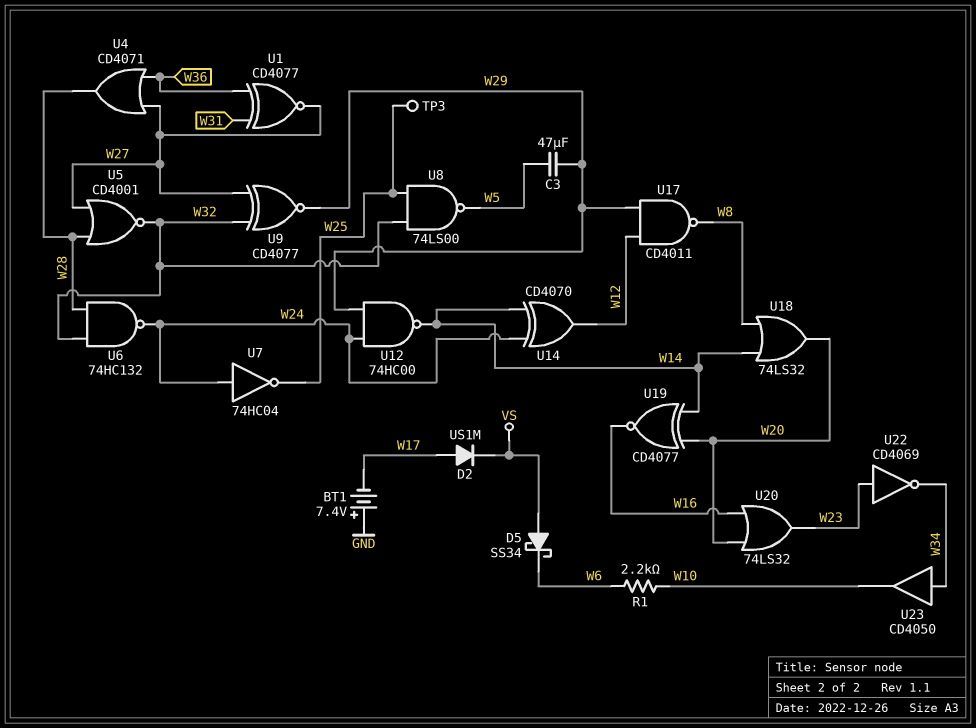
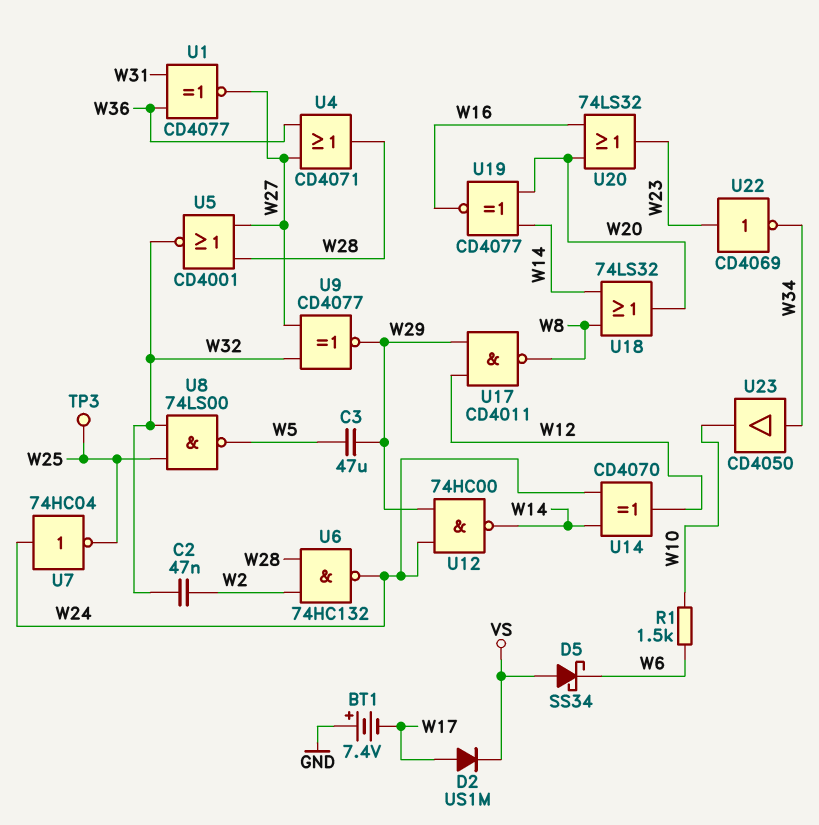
C2: none -> 47nF (W2, W32)
R1: 2.2k (W6, W10) -> 1.5k (W6, W10)
U6: NAND 74HC132 (in W28, in W32, out W24) -> NAND 74HC132 (in W2, in W28, out W24)

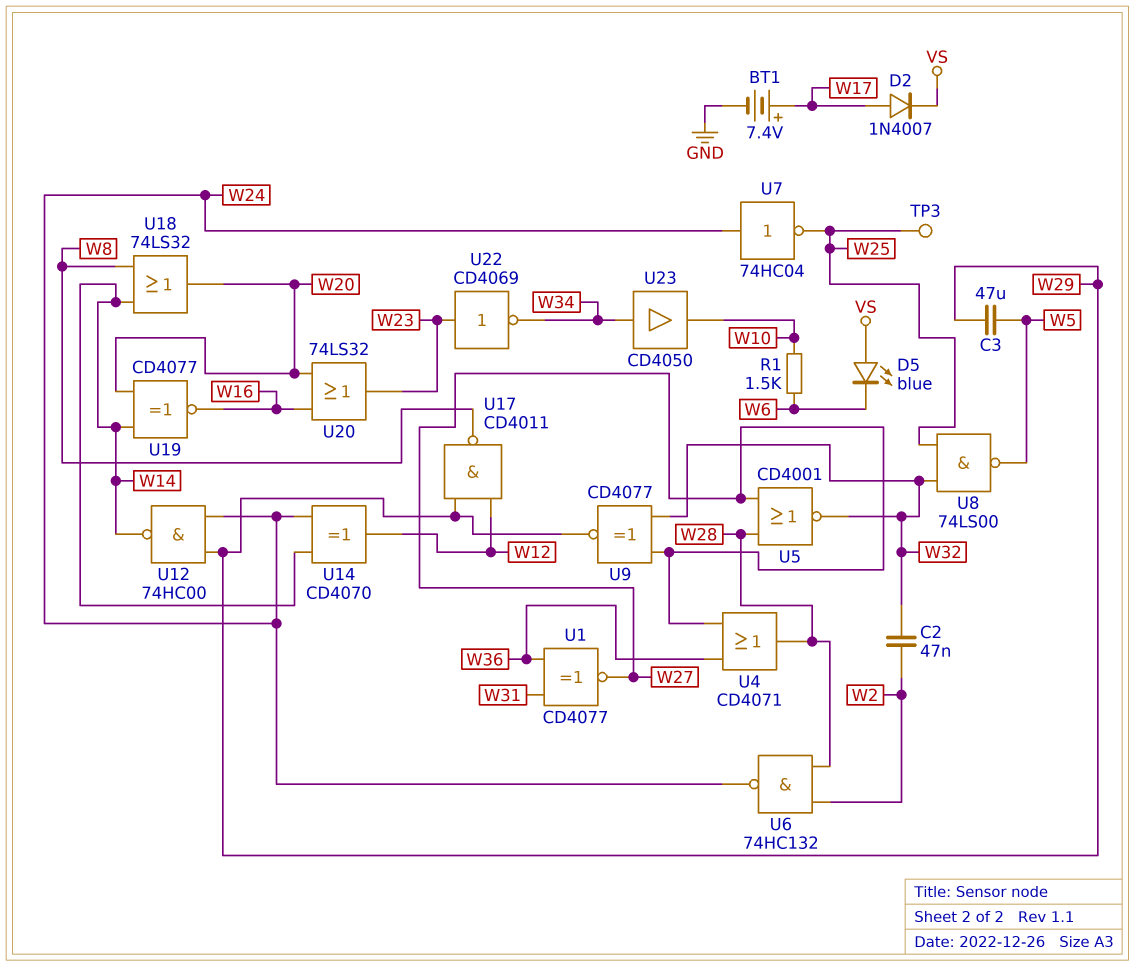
BT1: 7.4V (plus GND, minus W17) -> 7.4V (plus W17, minus GND)
D2: diode US1M (A W17, K VS) -> diode 1N4007 (A W17, K VS)
D5: schottky SS34 (A VS, K W6) -> LED blue (A VS, K W6)

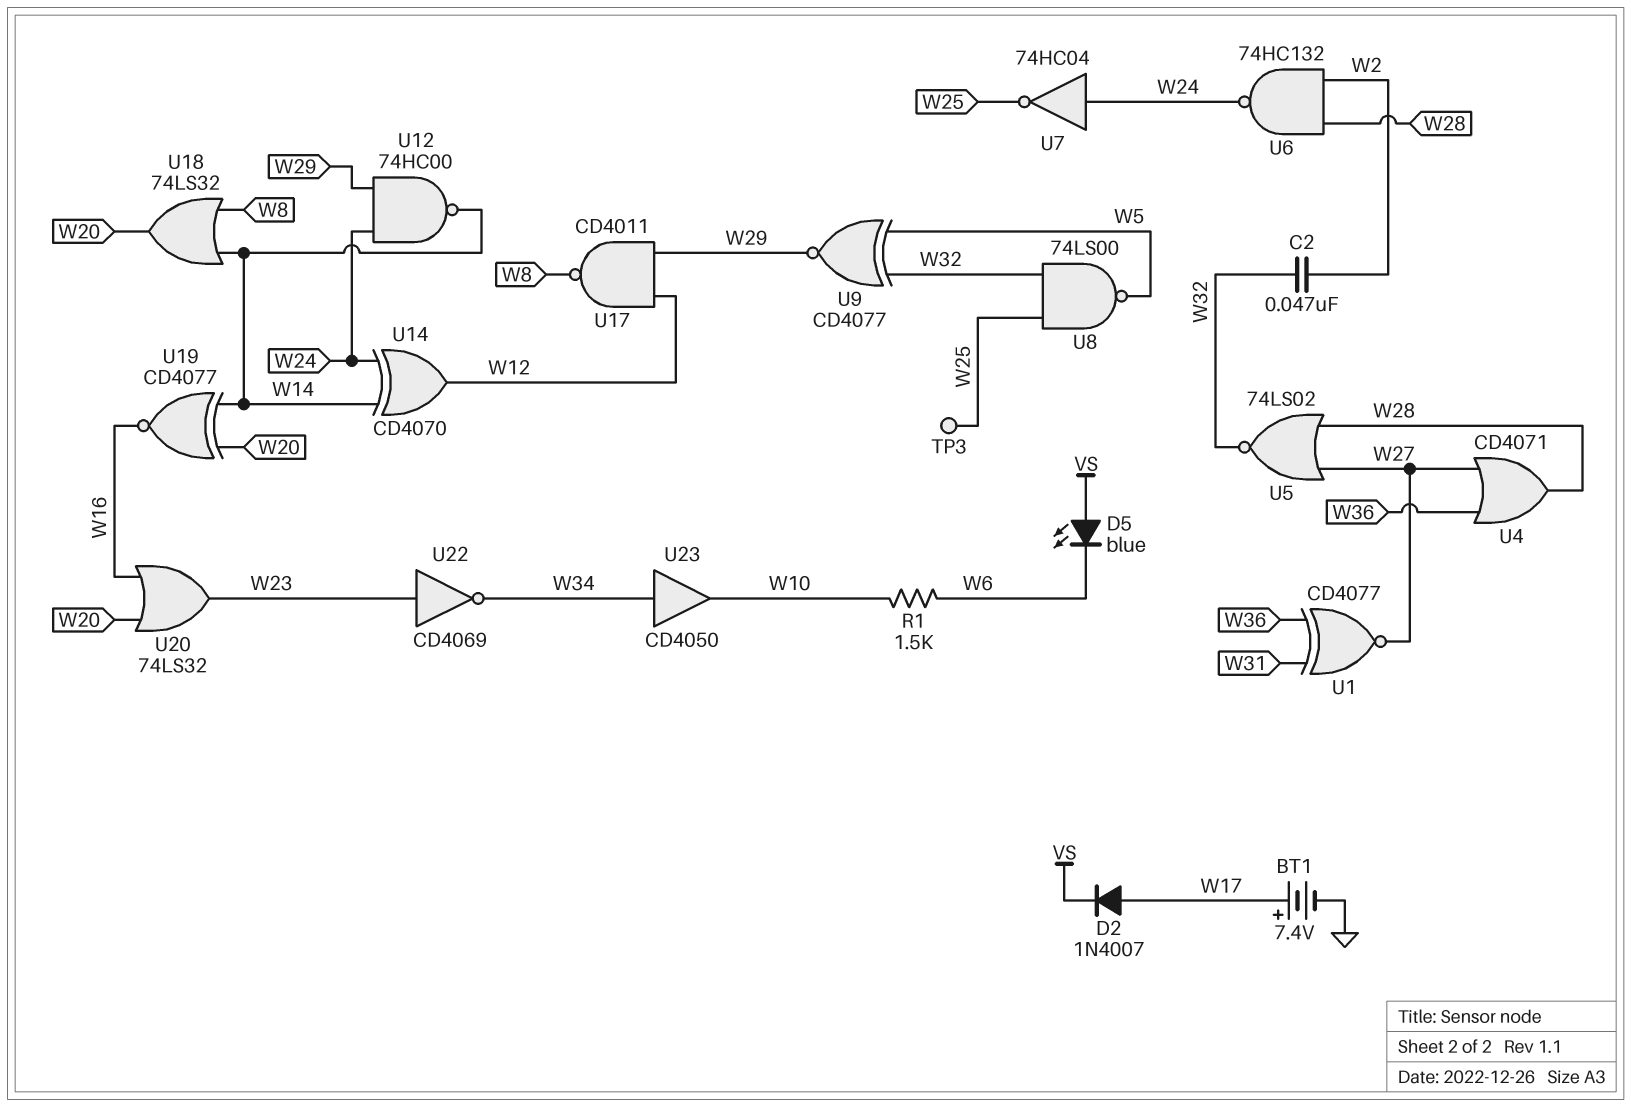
C3: 47uF (W5, W29) -> none
U5: NOR CD4001 (in W27, in W28, out W32) -> NOR 74LS02 (in W27, in W28, out W32)
U9: XNOR CD4077 (in W27, in W32, out W29) -> XNOR CD4077 (in W5, in W32, out W29)

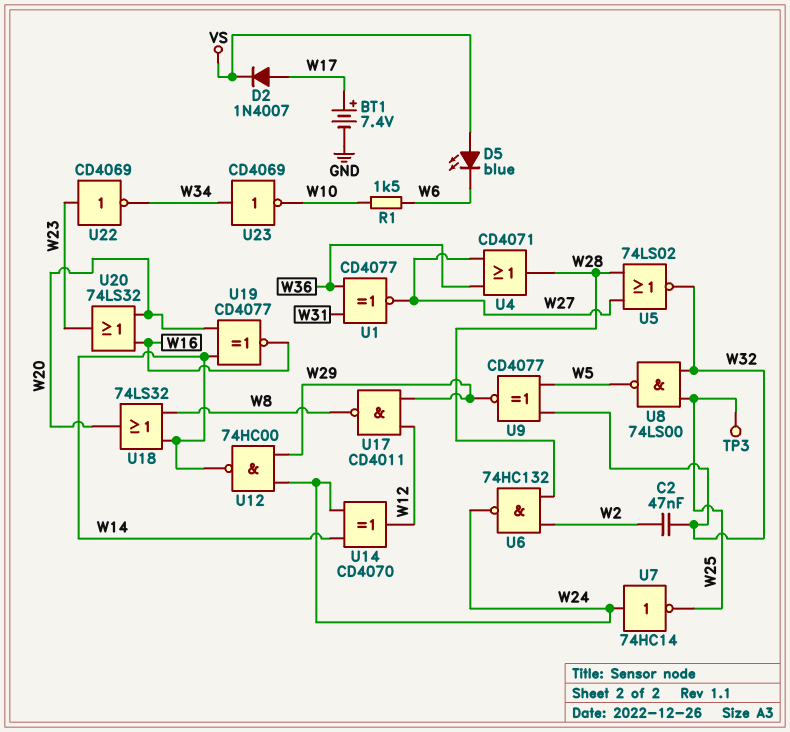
U7: NOT 74HC04 (in W24, out W25) -> NOT 74HC14 (in W24, out W25)
U23: buffer CD4050 (in W34, out W10) -> NOT CD4069 (in W34, out W10)

